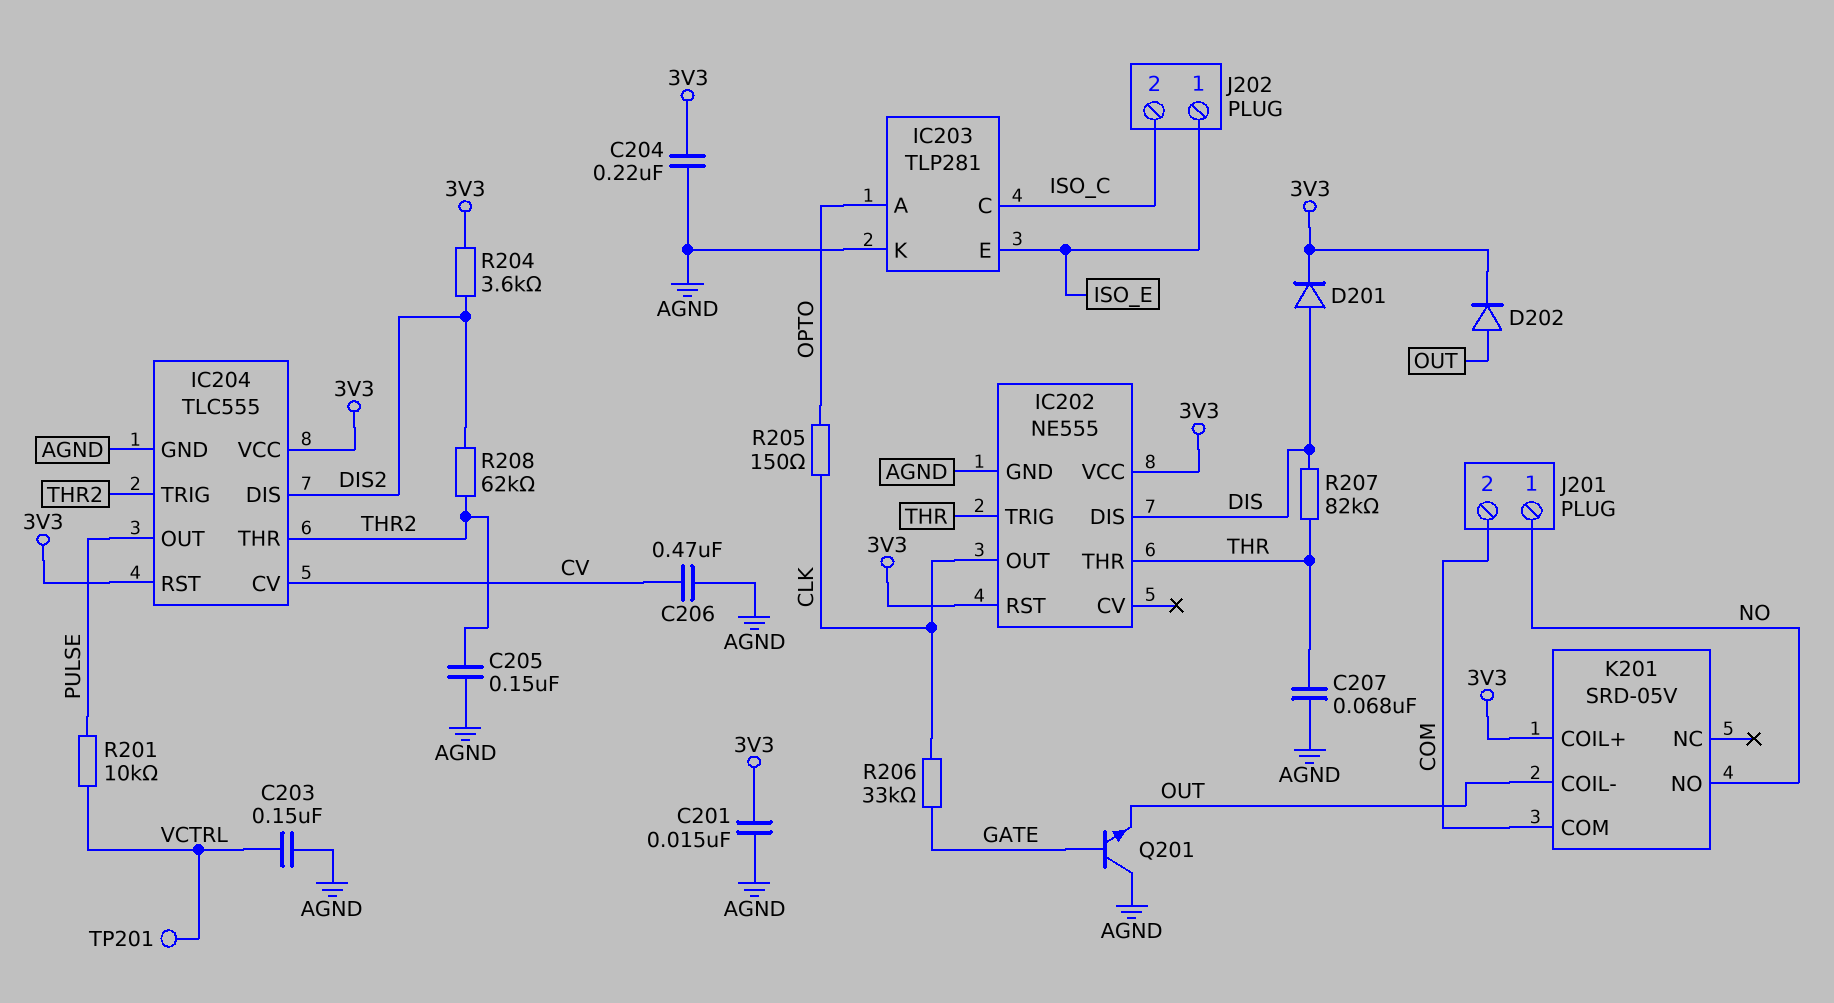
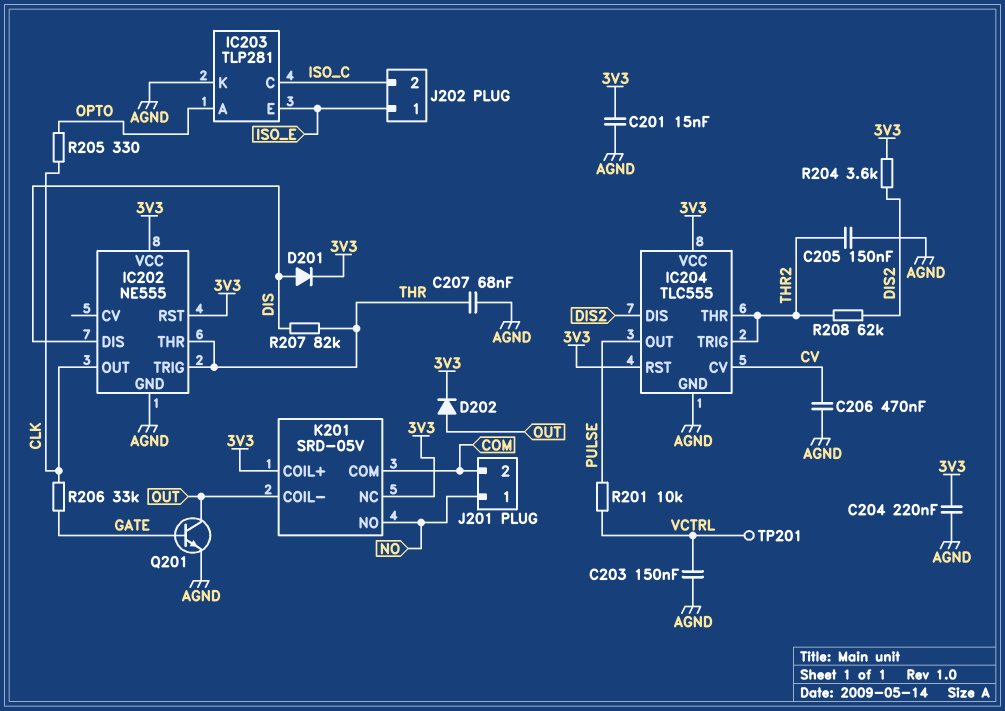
K201 pin NC: none -> 3V3
Q201: NPN (B GATE, C AGND, E OUT) -> NPN (B GATE, C OUT, E AGND)
R205: 150 (CLK, OPTO) -> 330 (CLK, OPTO)

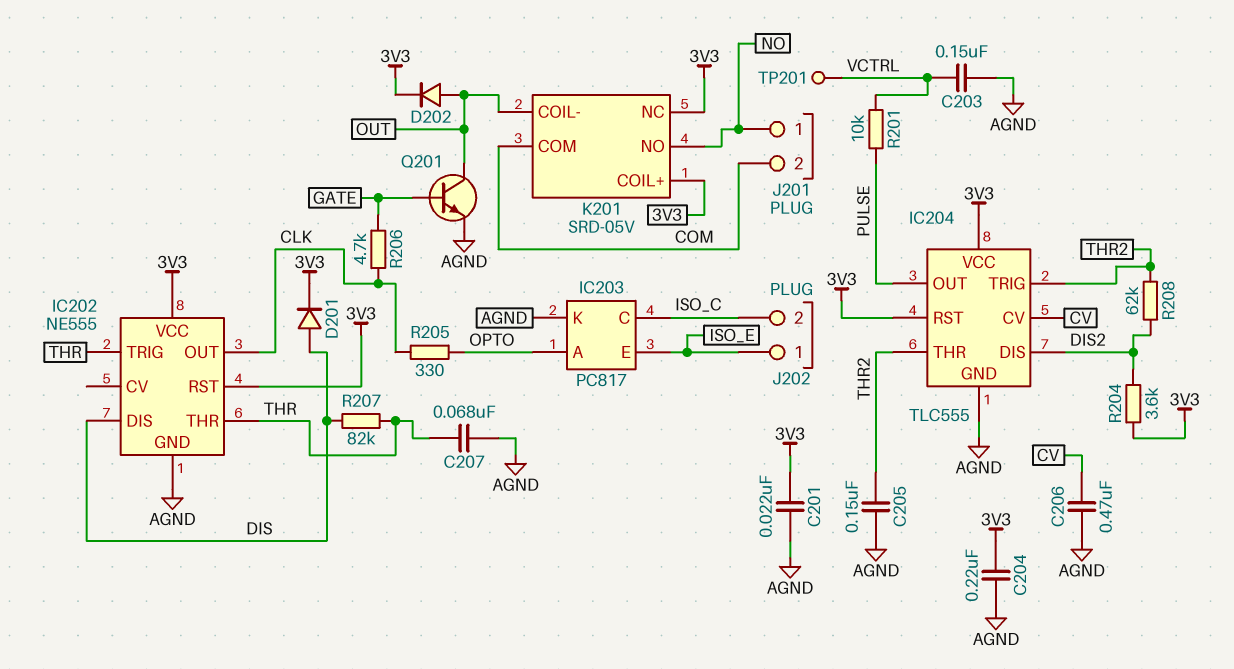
C201: 15nF (3V3, AGND) -> 22nF (3V3, AGND)
IC203: TLP281 -> PC817
R206: 33k (CLK, GATE) -> 4.7k (CLK, GATE)

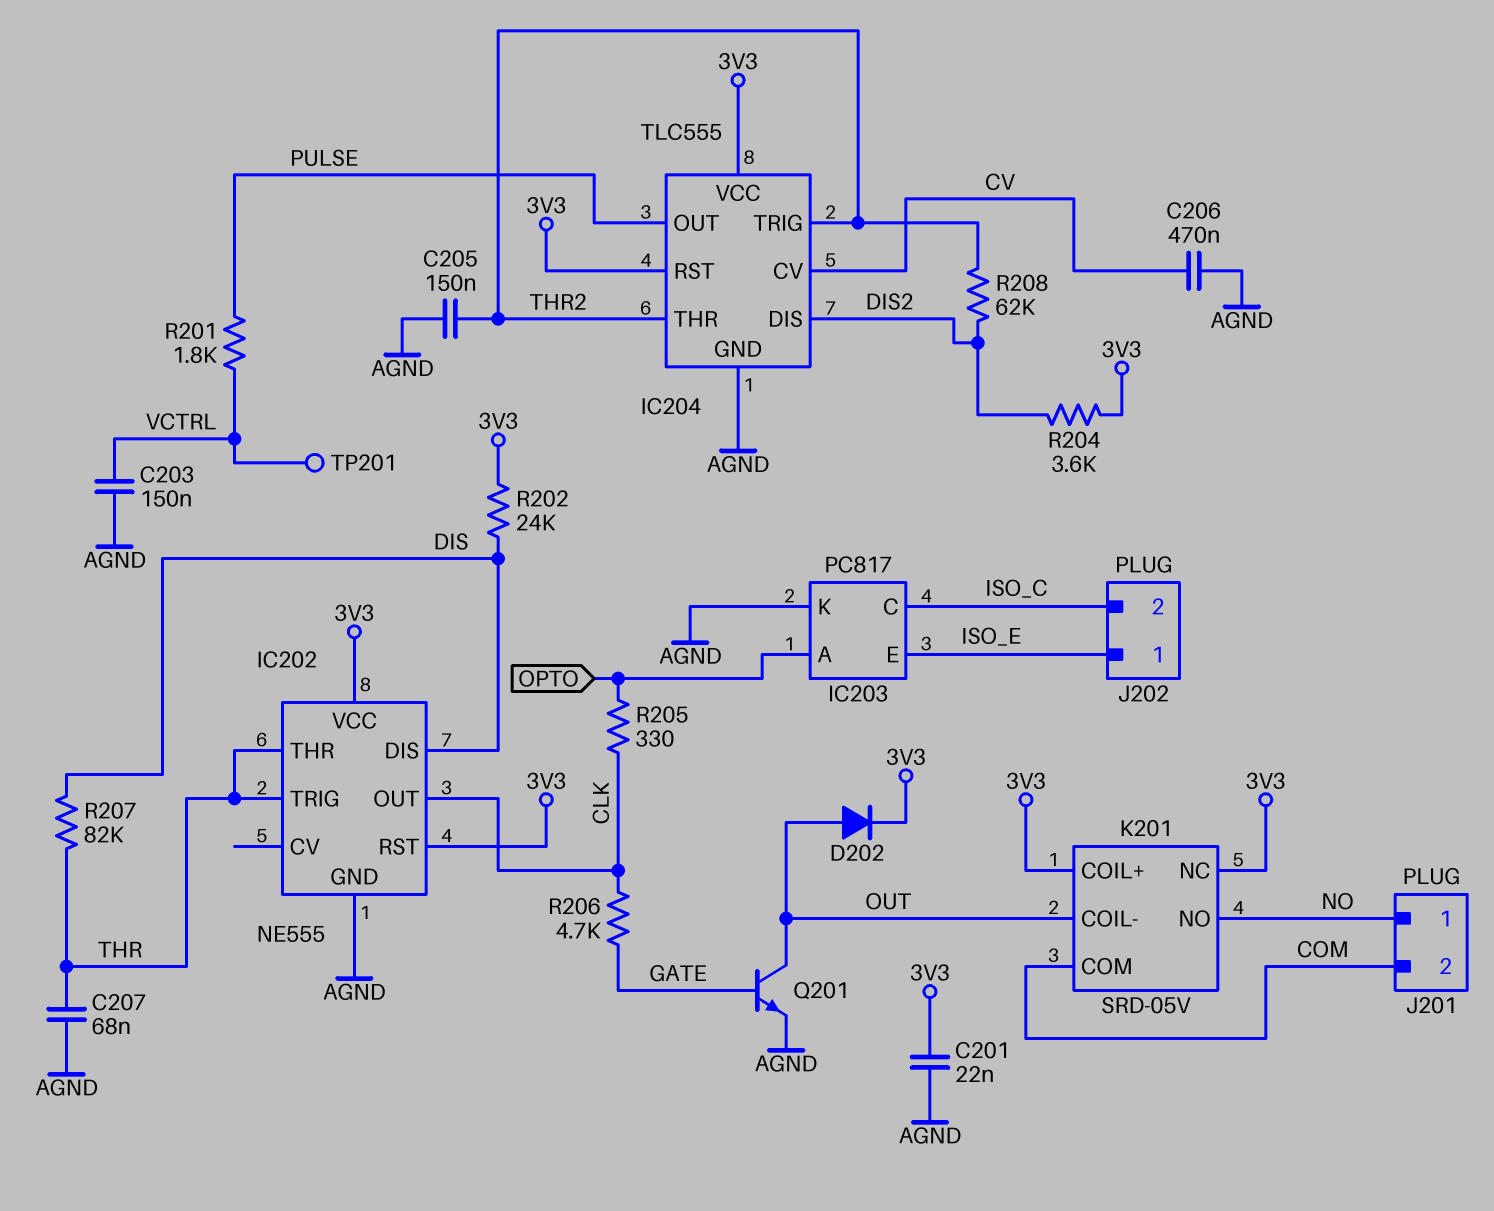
C204: 220nF (3V3, AGND) -> none
D201: diode (A DIS, K 3V3) -> none
R201: 10k (PULSE, VCTRL) -> 1.8k (PULSE, VCTRL)
R202: none -> 24k (3V3, DIS)

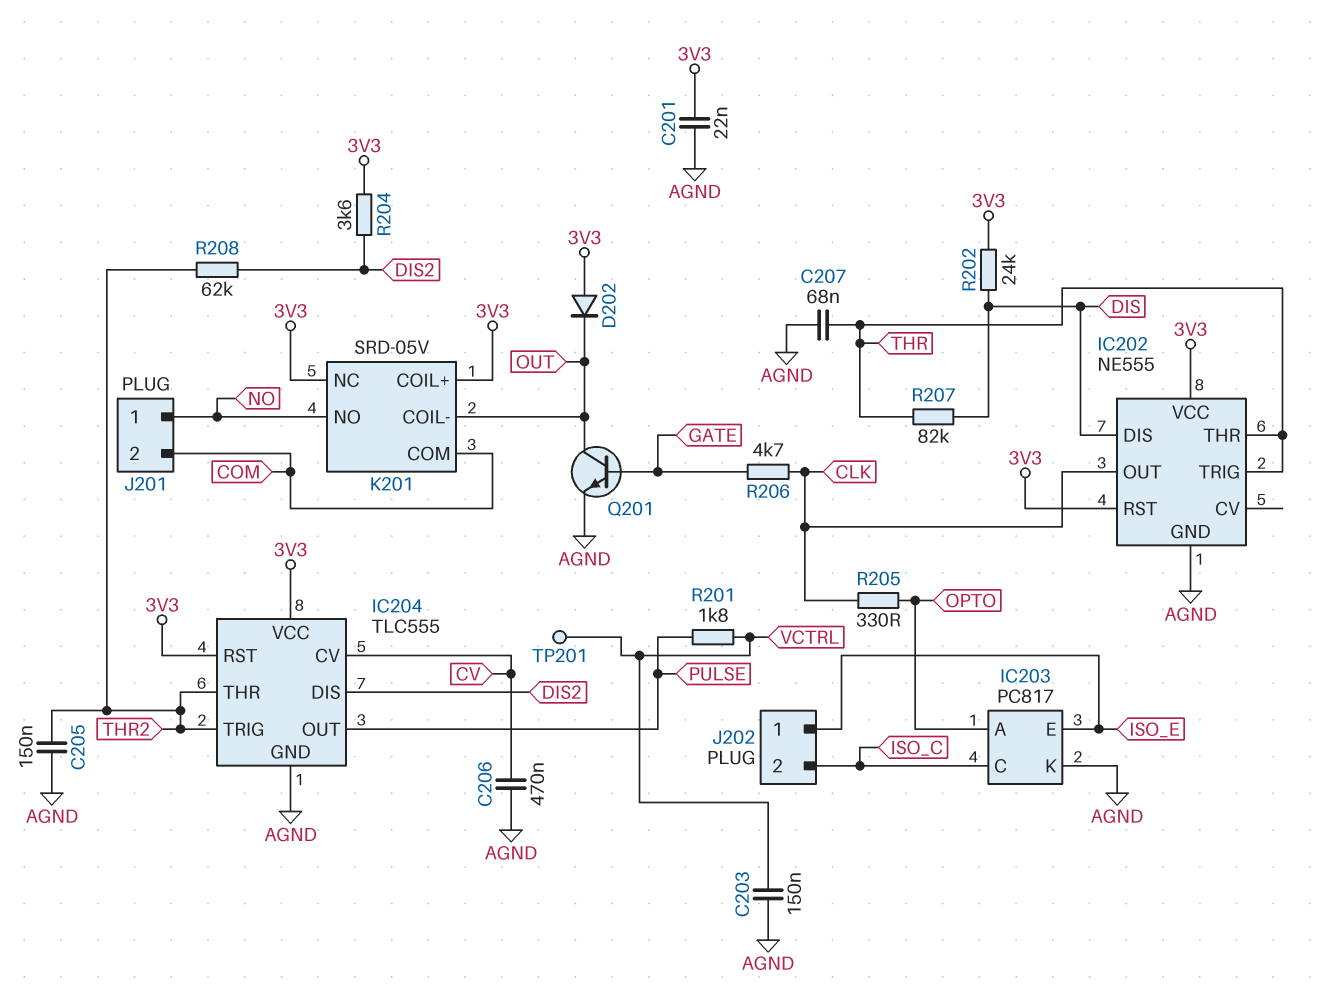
D202: diode (A OUT, K 3V3) -> diode (A 3V3, K OUT)

